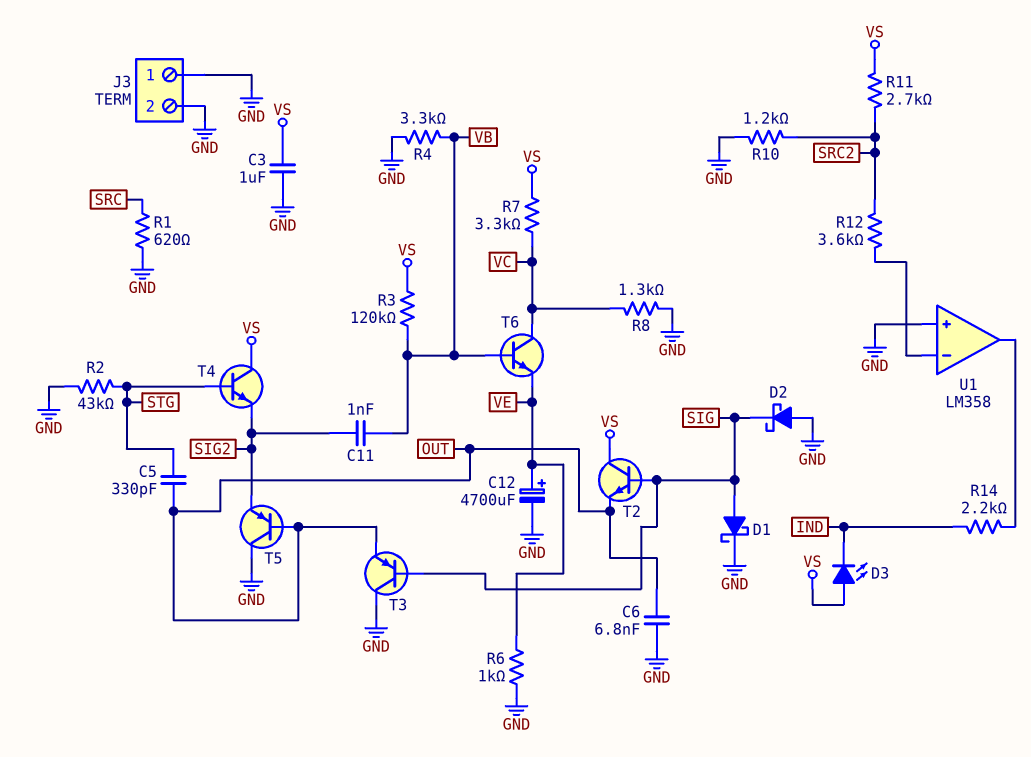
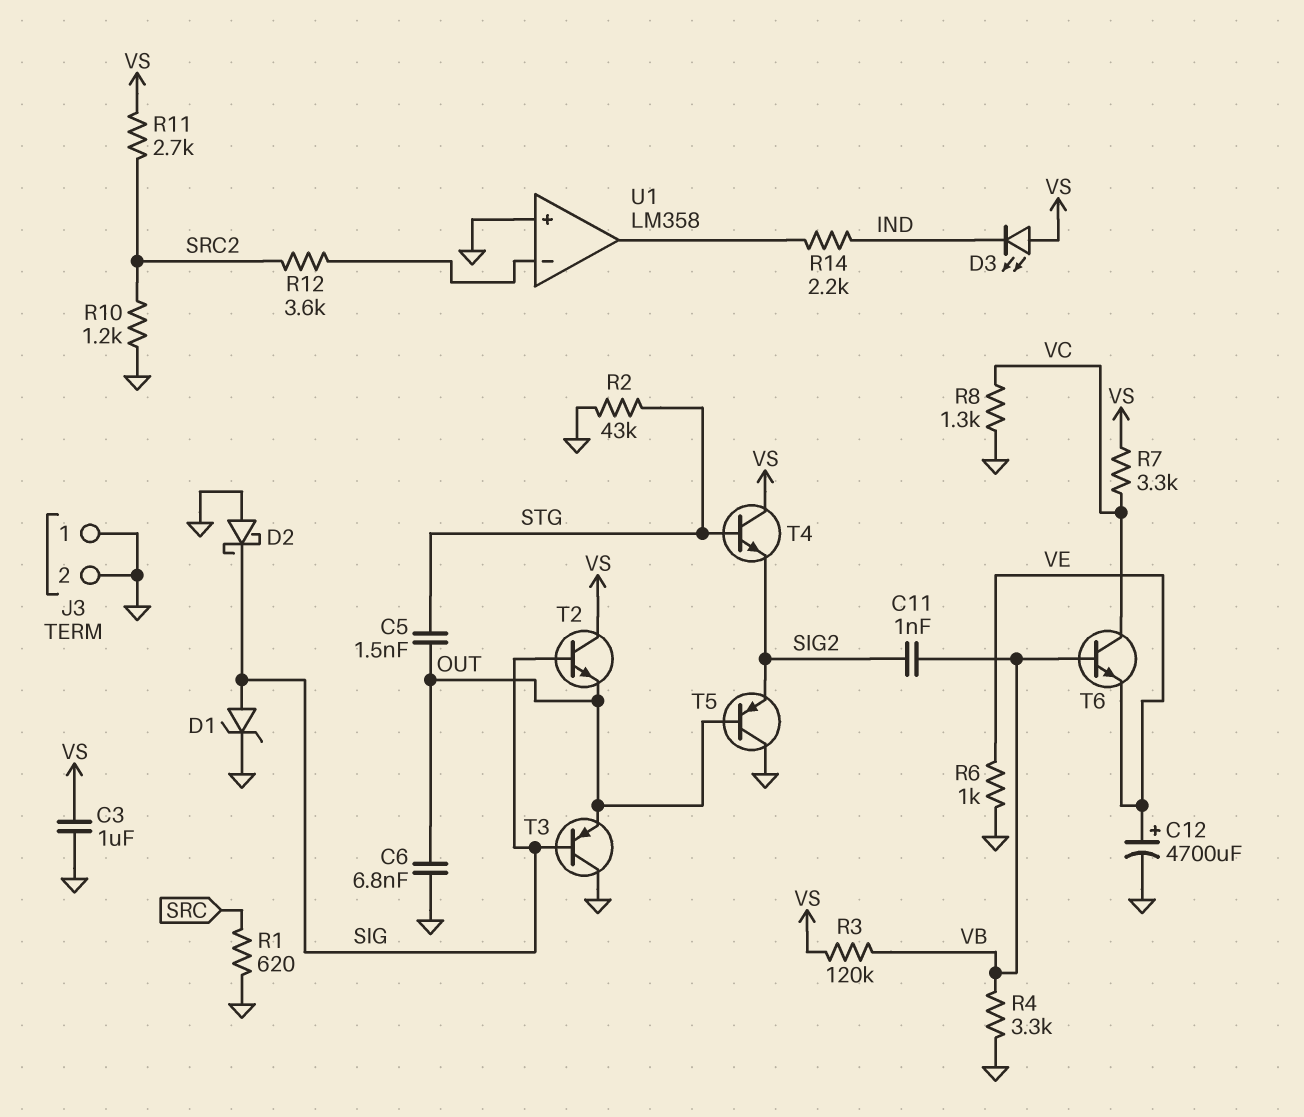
C5: 330pF (OUT, STG) -> 1.5nF (OUT, STG)
D1: schottky (A SIG, K GND) -> zener (A SIG, K GND)

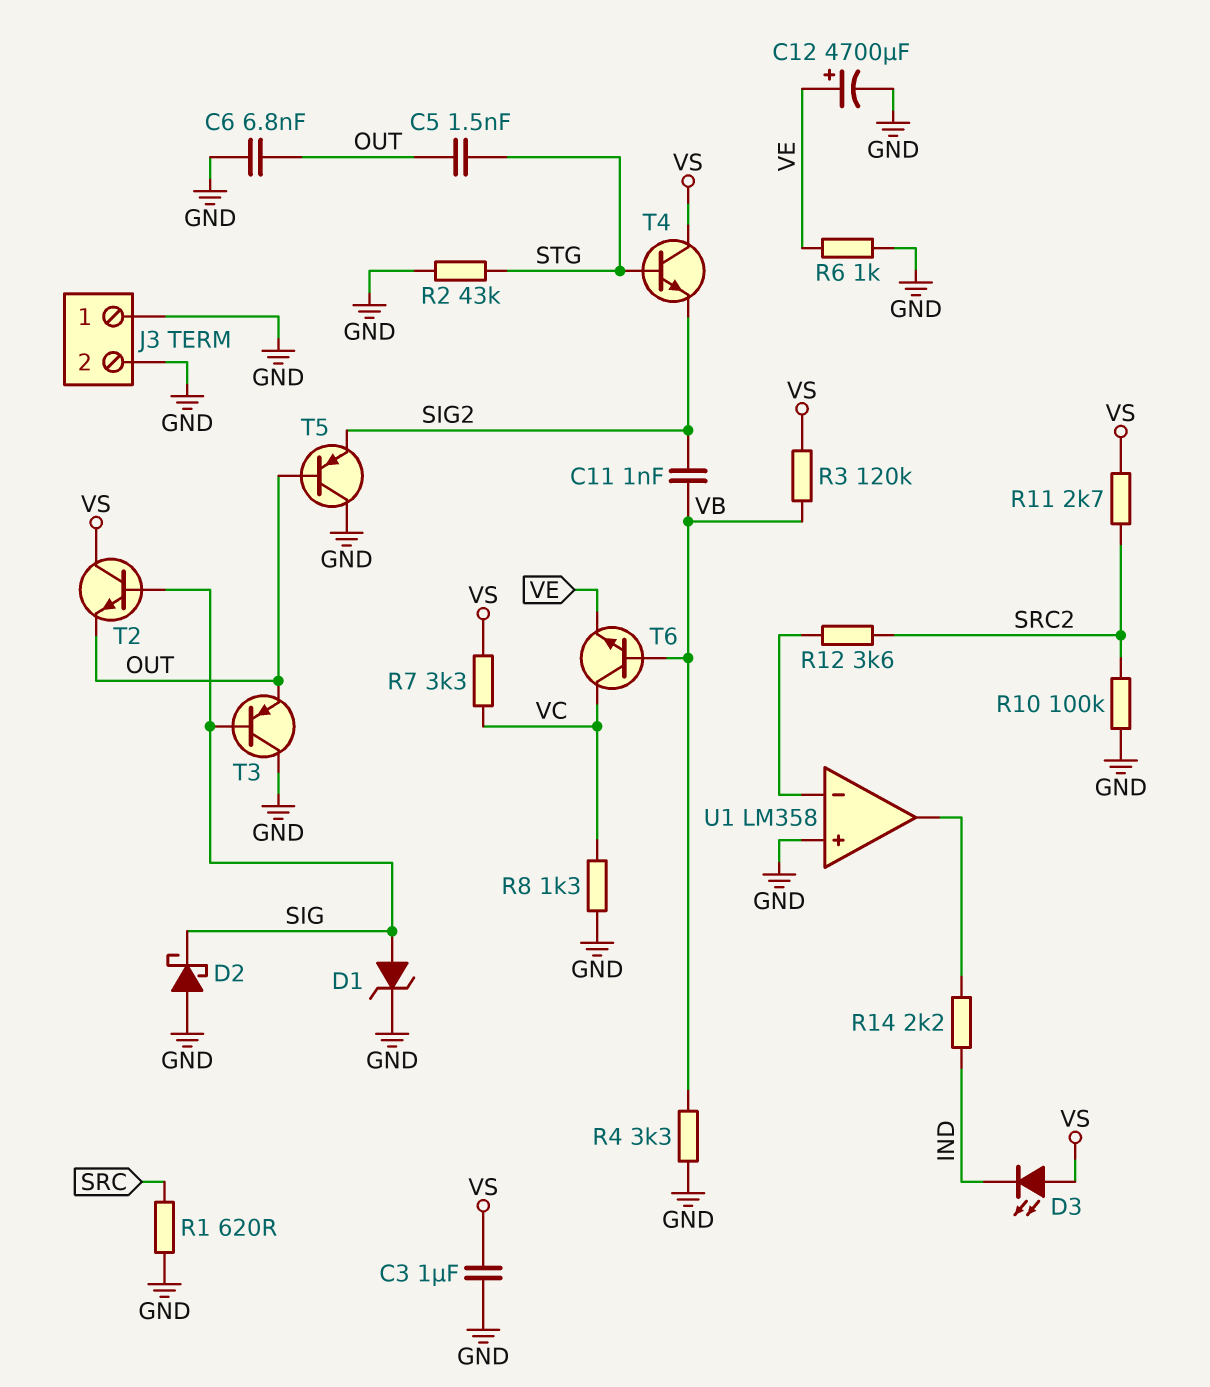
R10: 1.2k (GND, SRC2) -> 100k (GND, SRC2)

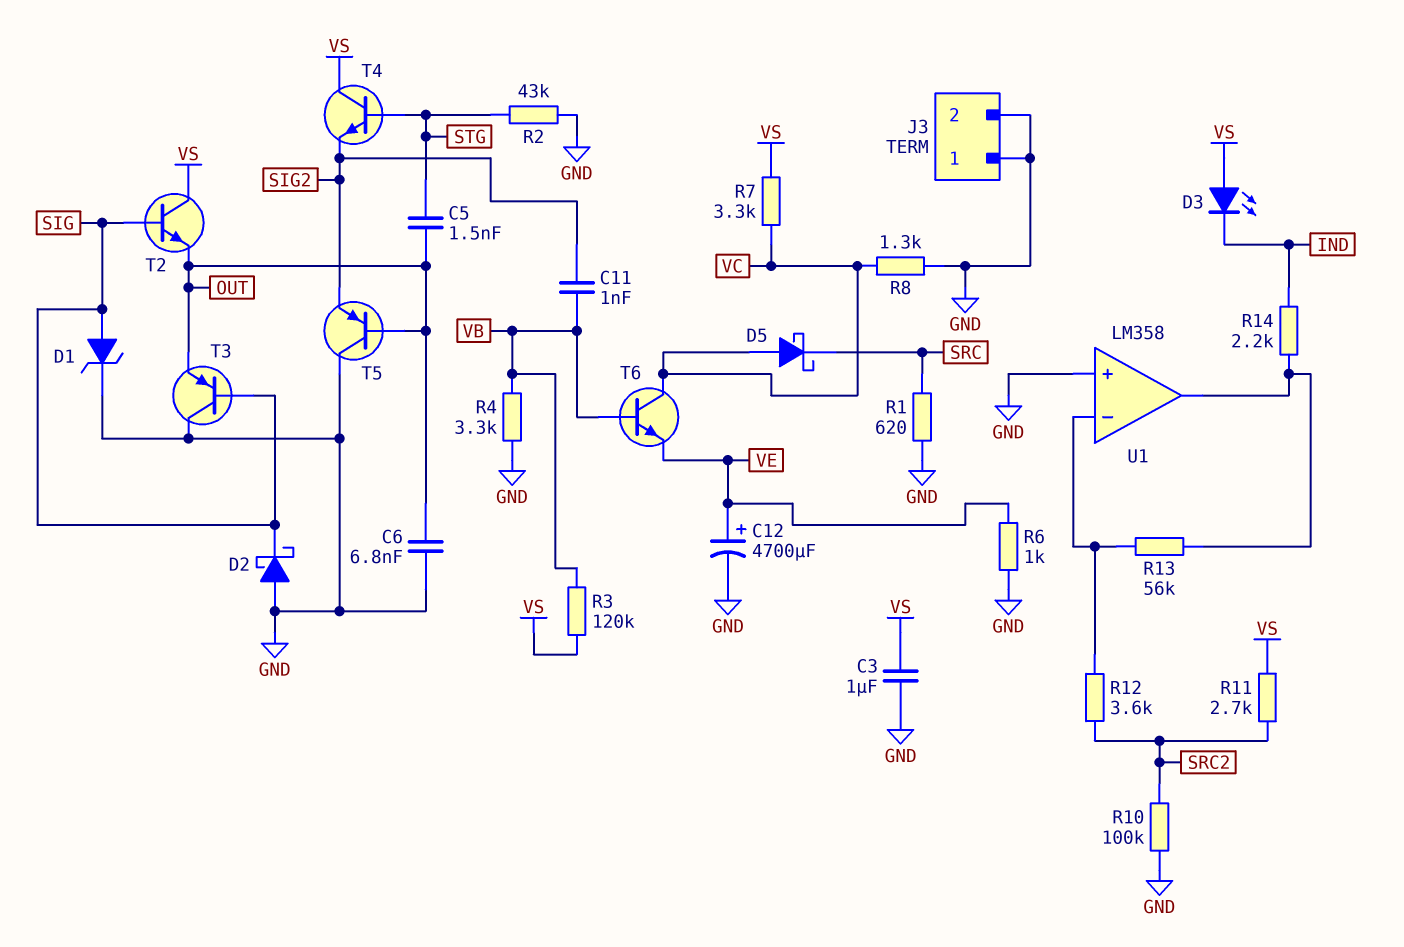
D5: none -> schottky (A VC, K SRC)
R13: none -> 56k (U1/in-, U1/out)

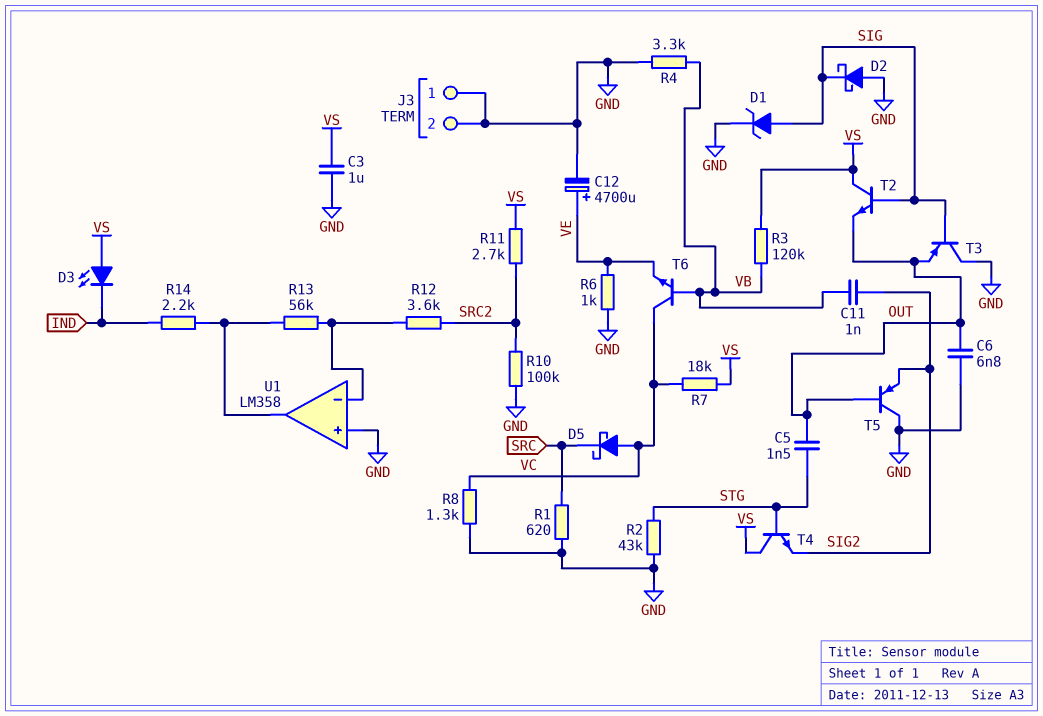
R7: 3.3k (VC, VS) -> 18k (VC, VS)

